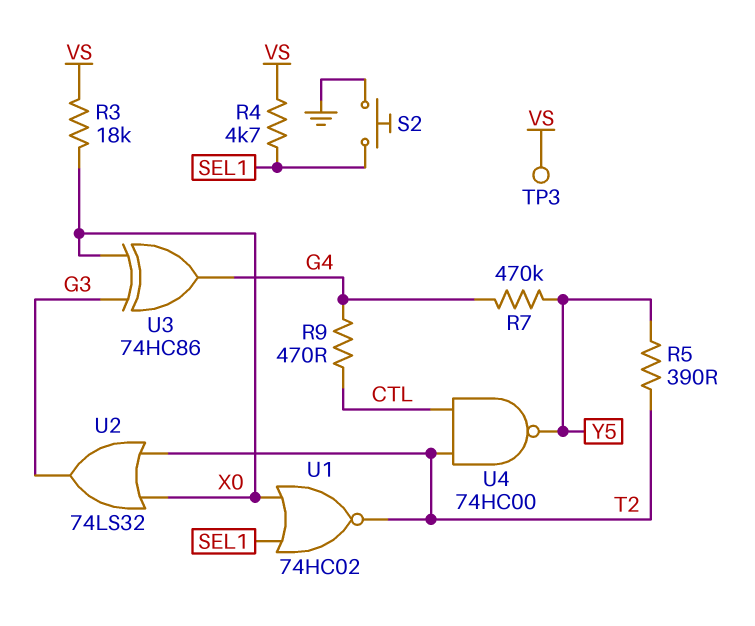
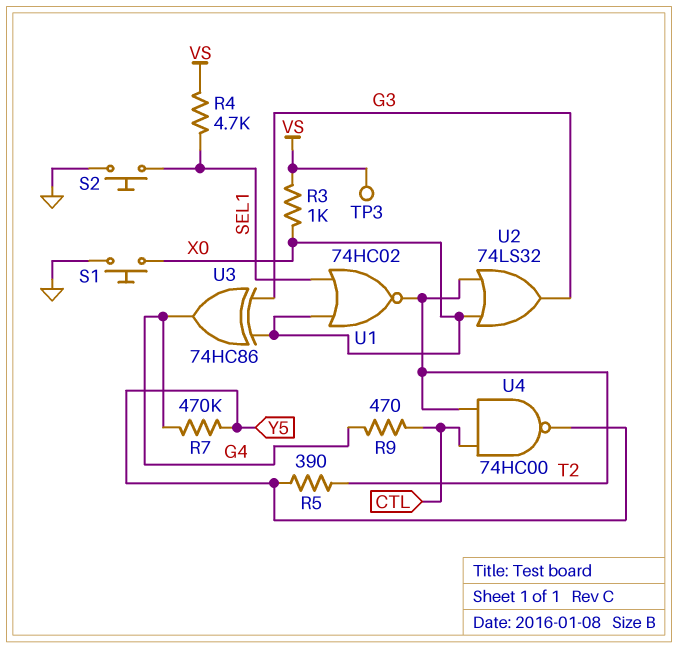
R3: 18k (VS, X0) -> 1k (VS, X0)
S1: none -> button (GND, X0)

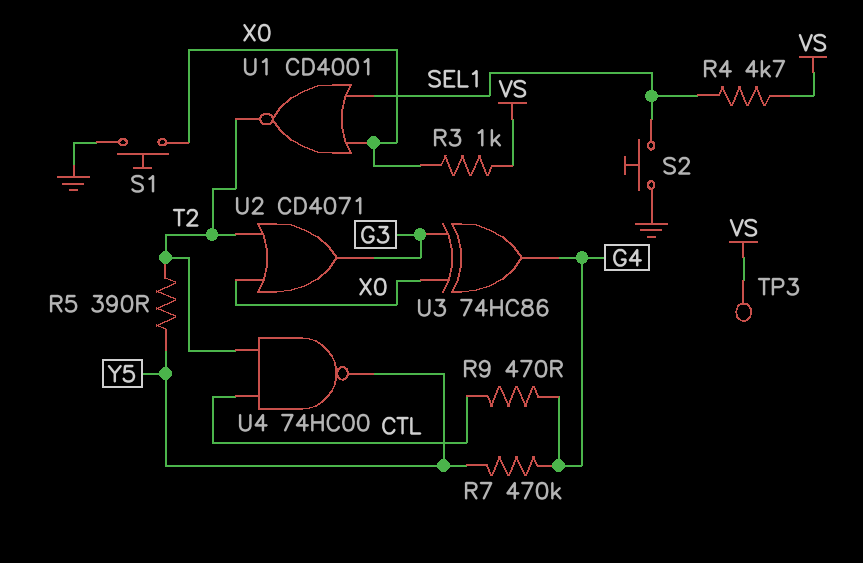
U1: NOR 74HC02 (in SEL1, in X0, out T2) -> NOR CD4001 (in SEL1, in X0, out T2)
U2: OR 74LS32 (in T2, in X0, out G3) -> OR CD4071 (in T2, in X0, out G3)

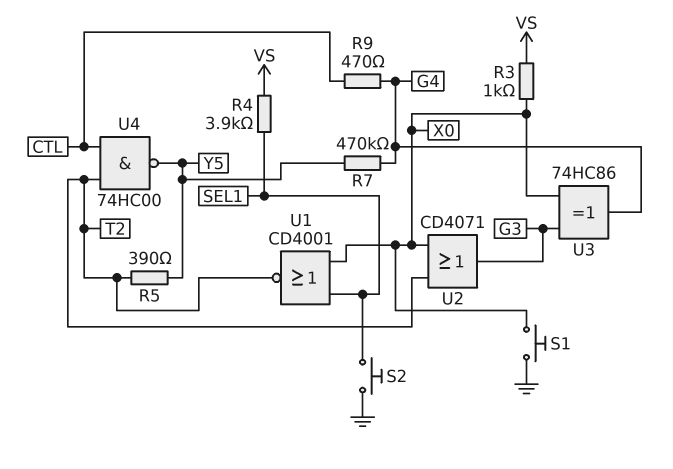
R4: 4.7k (SEL1, VS) -> 3.9k (SEL1, VS)
TP3: test point (VS) -> none

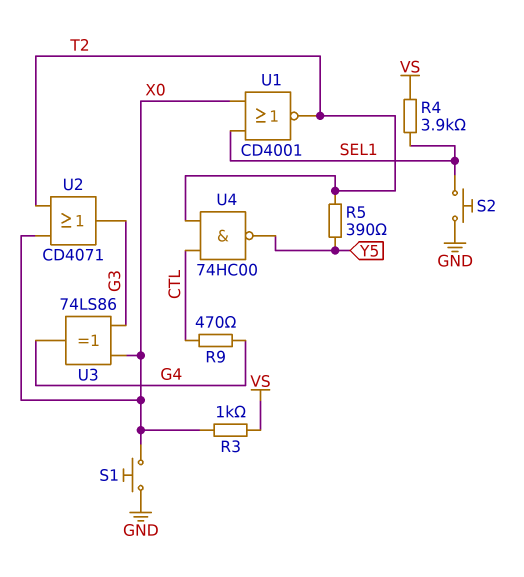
R7: 470k (G4, Y5) -> none
U3: XOR 74HC86 (in G3, in X0, out G4) -> XOR 74LS86 (in G3, in X0, out G4)

